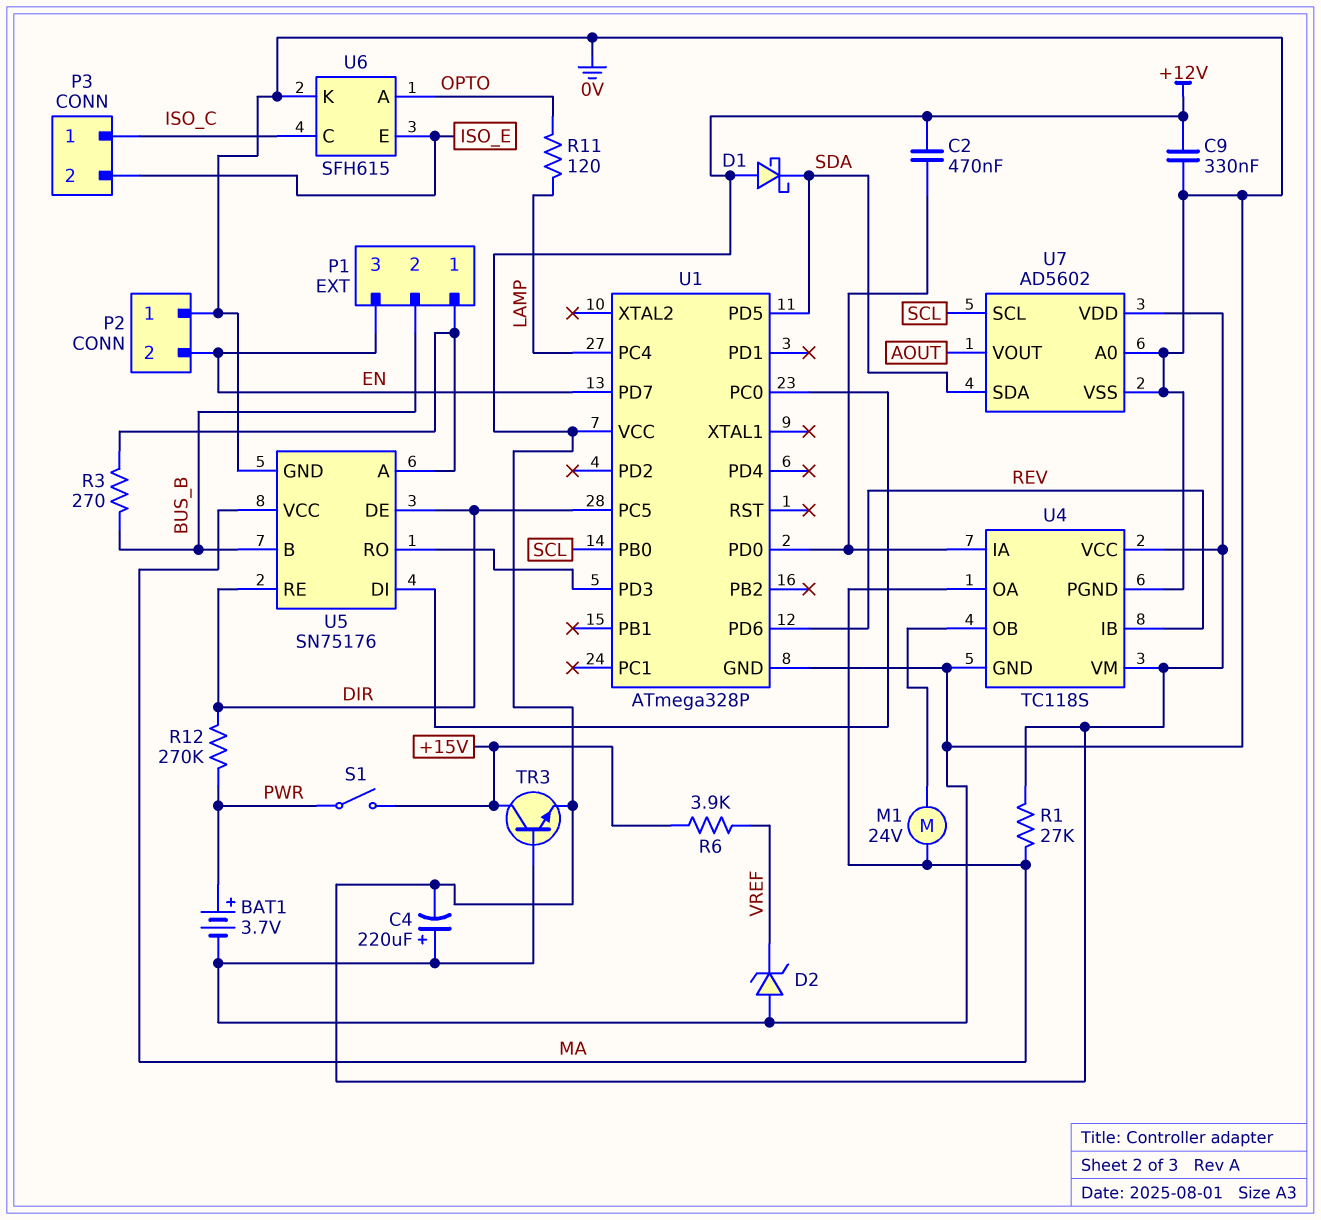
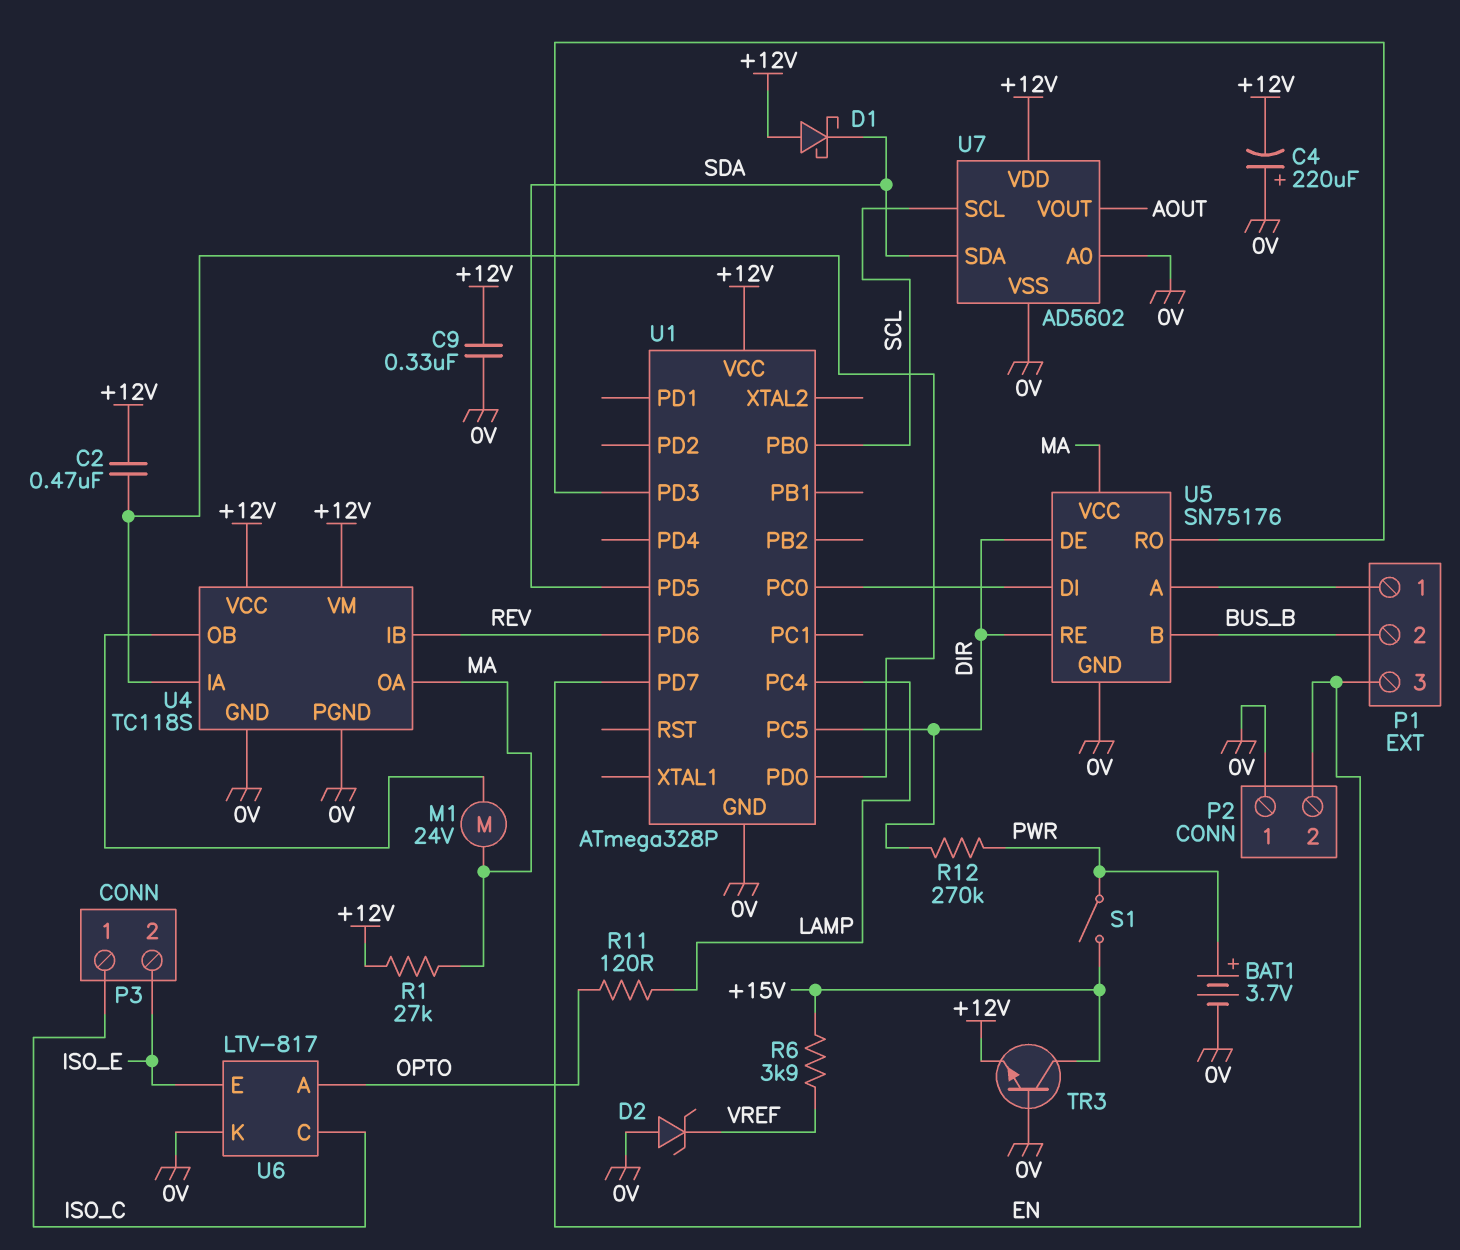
R3: 270 (BUS_B, P1/1) -> none
U6: SFH615 -> LTV-817

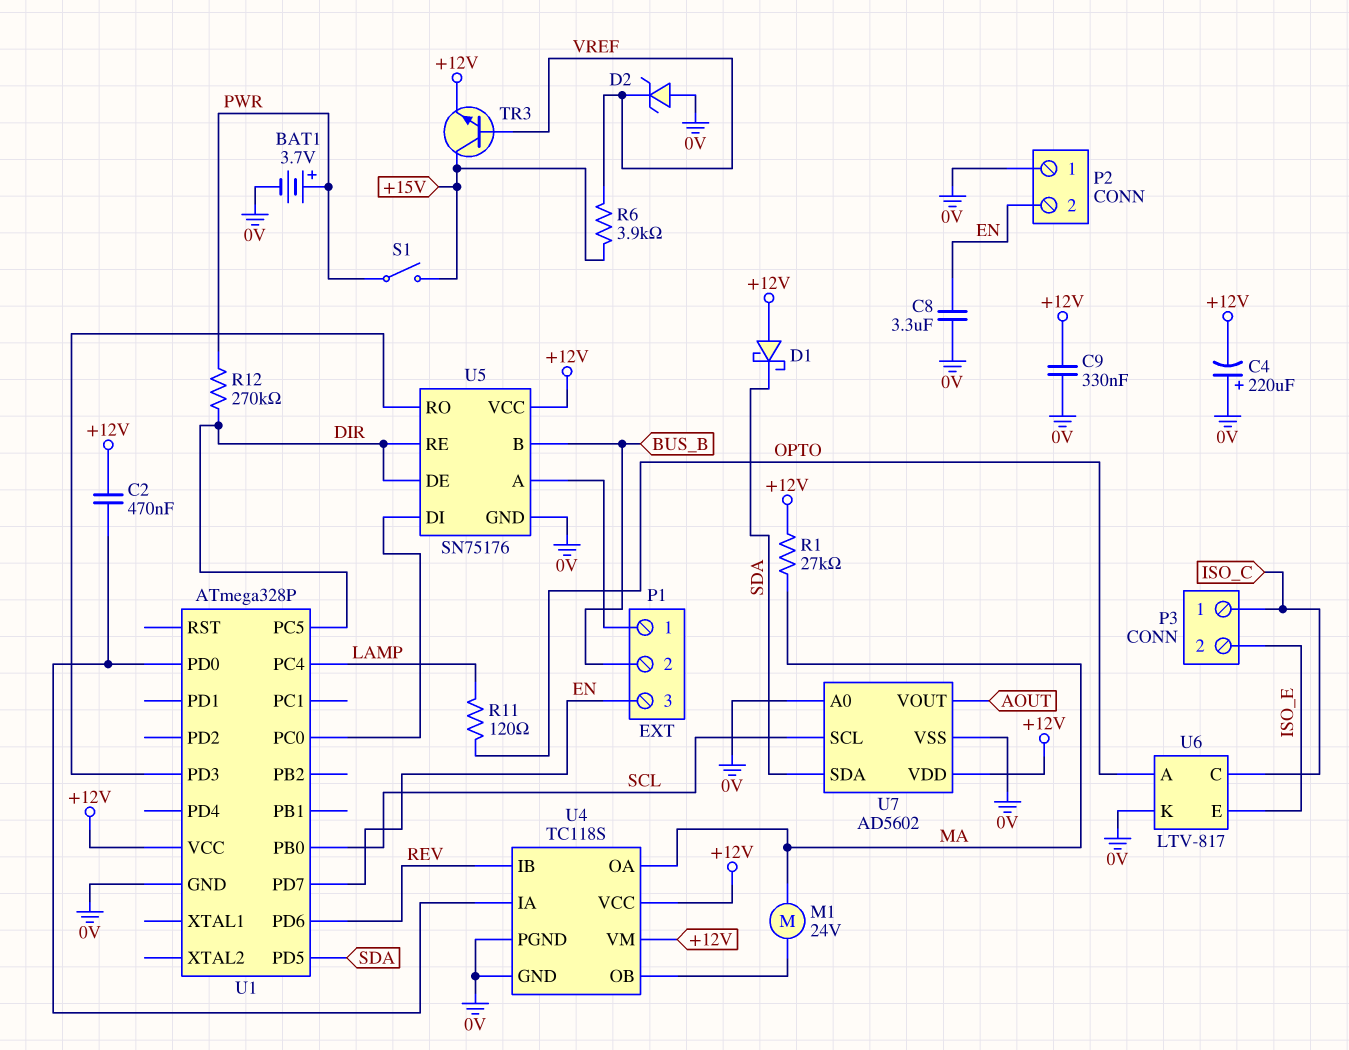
C8: none -> 3.3uF (0V, EN)
TR3: NPN (B 0V, C +15V, E +12V) -> NPN (B VREF, C +15V, E +12V)
U5 pin VCC: MA -> +12V

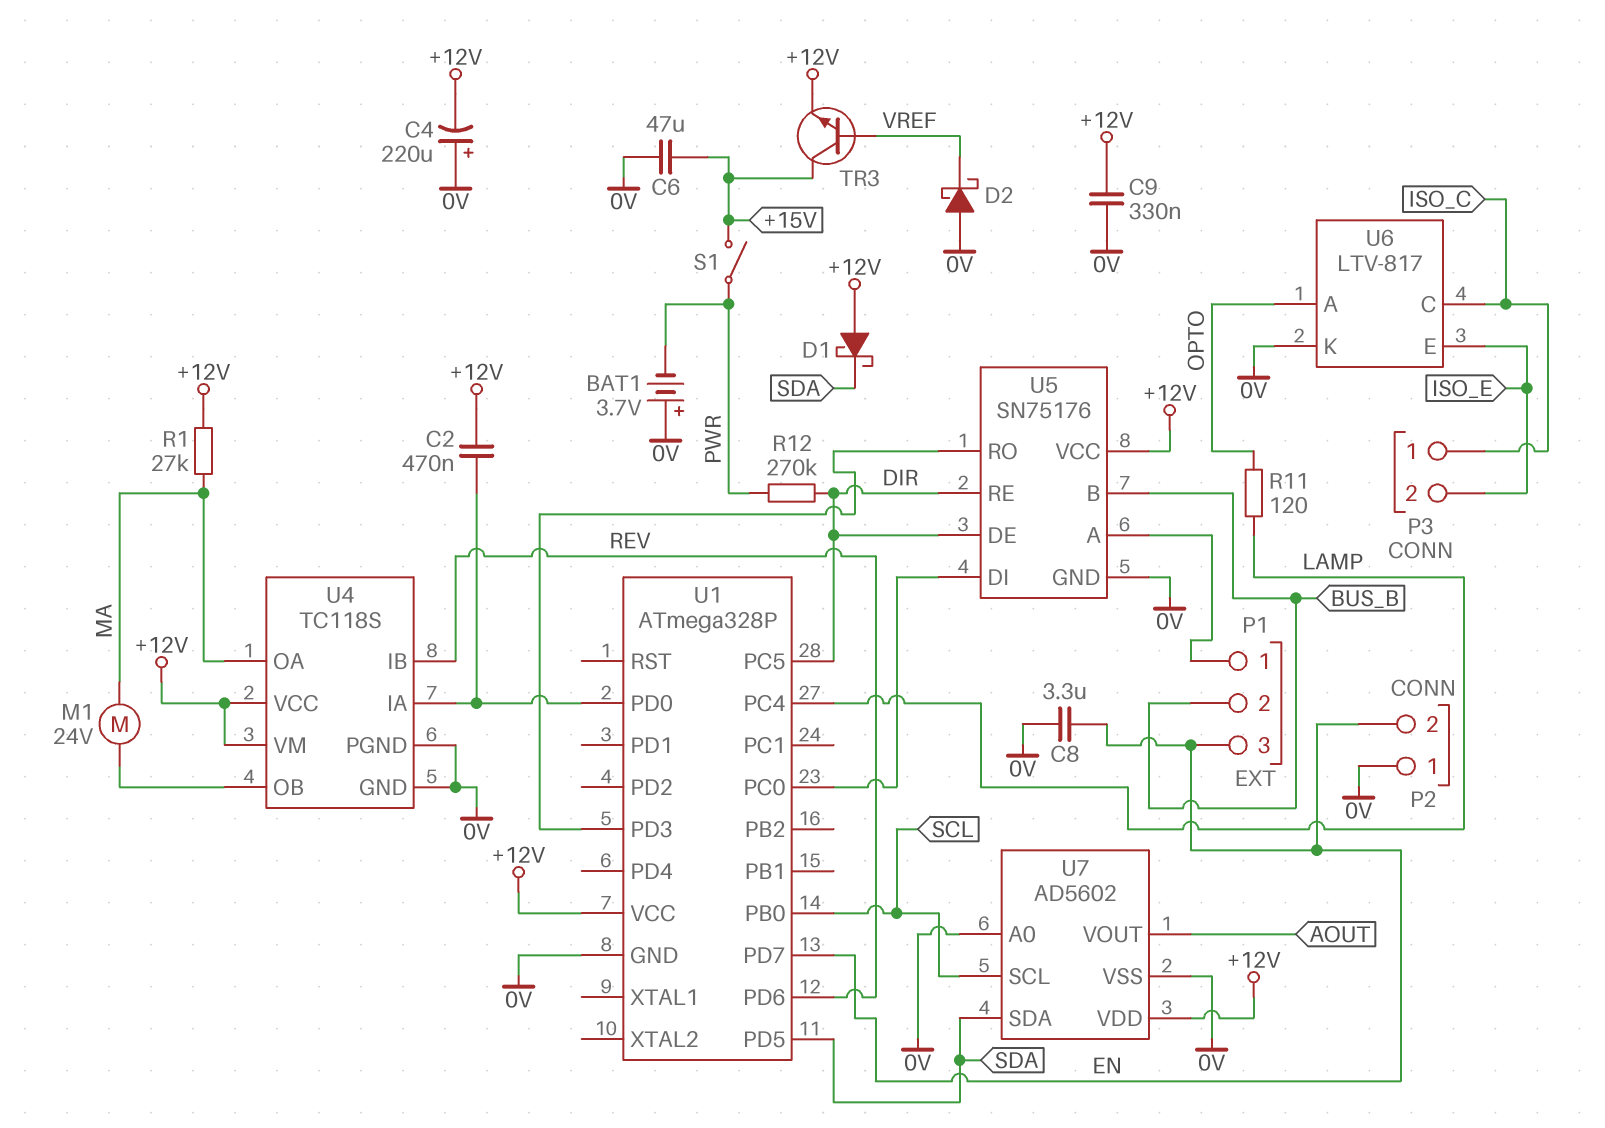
BAT1: 3.7V (plus PWR, minus 0V) -> 3.7V (plus 0V, minus PWR)
C6: none -> 47uF (+15V, 0V)
D2: zener (A 0V, K VREF) -> schottky (A 0V, K VREF)
R6: 3.9k (+15V, VREF) -> none

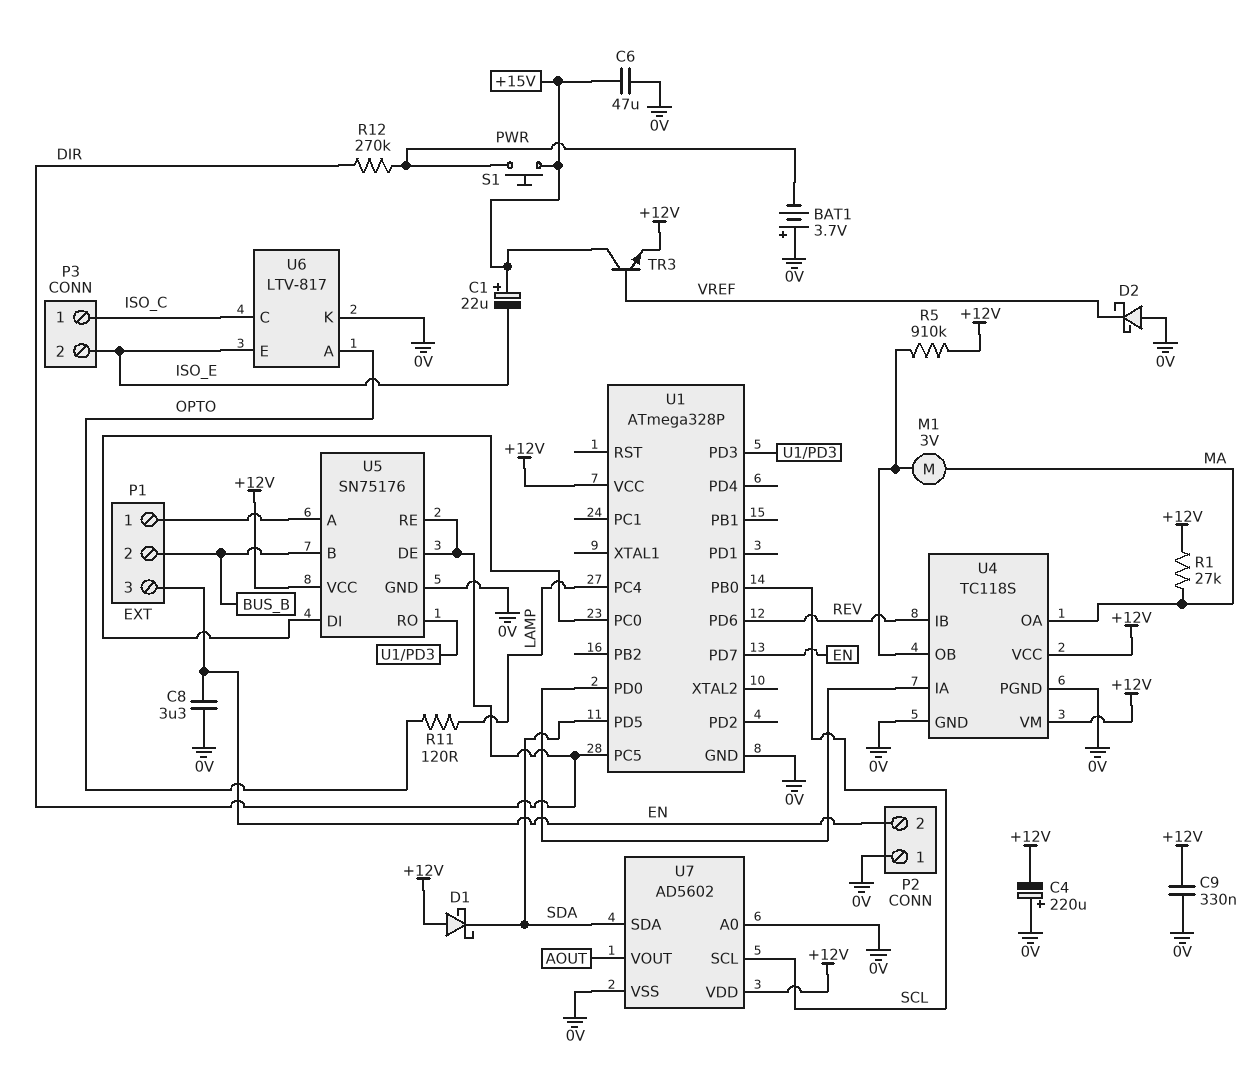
C1: none -> 22uF (plus +15V, minus ISO_E)
C2: 470nF (+12V, U1/PD0) -> none
M1: motor 24V (MA, U4/OB) -> motor 3V (MA, U4/OB)
R5: none -> 910k (+12V, U4/OB)
S1: switch (+15V, PWR) -> button (+15V, PWR)

